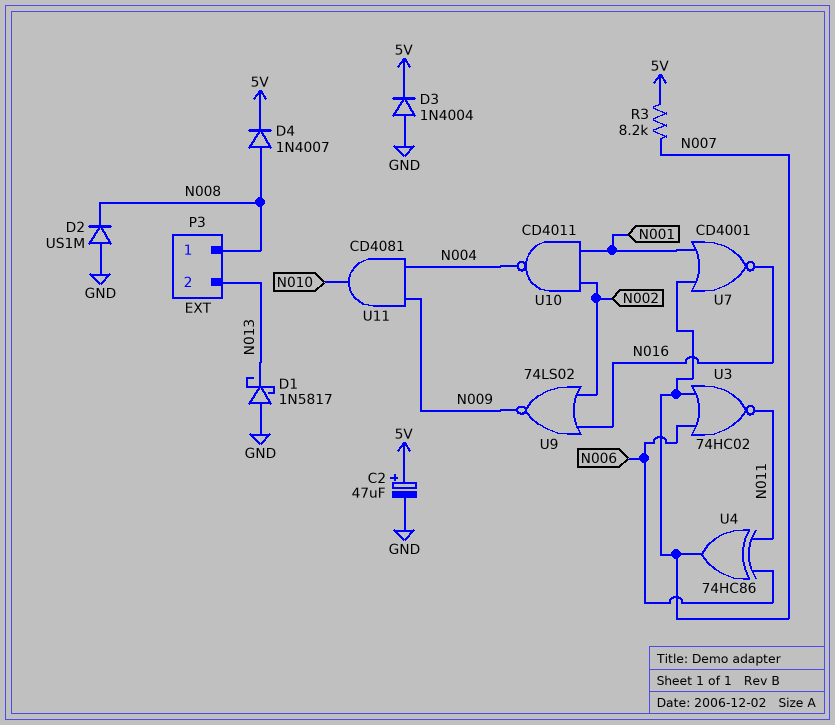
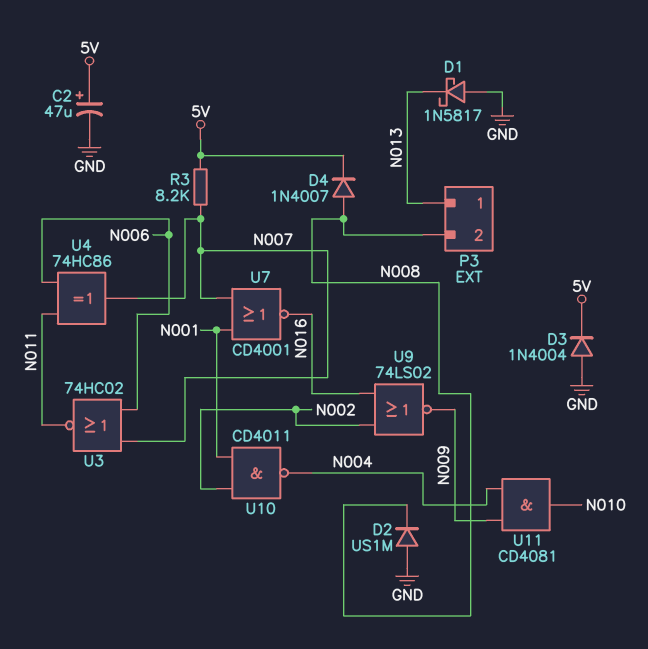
P3 pin 1: N008 -> N013
P3 pin 2: N013 -> N008

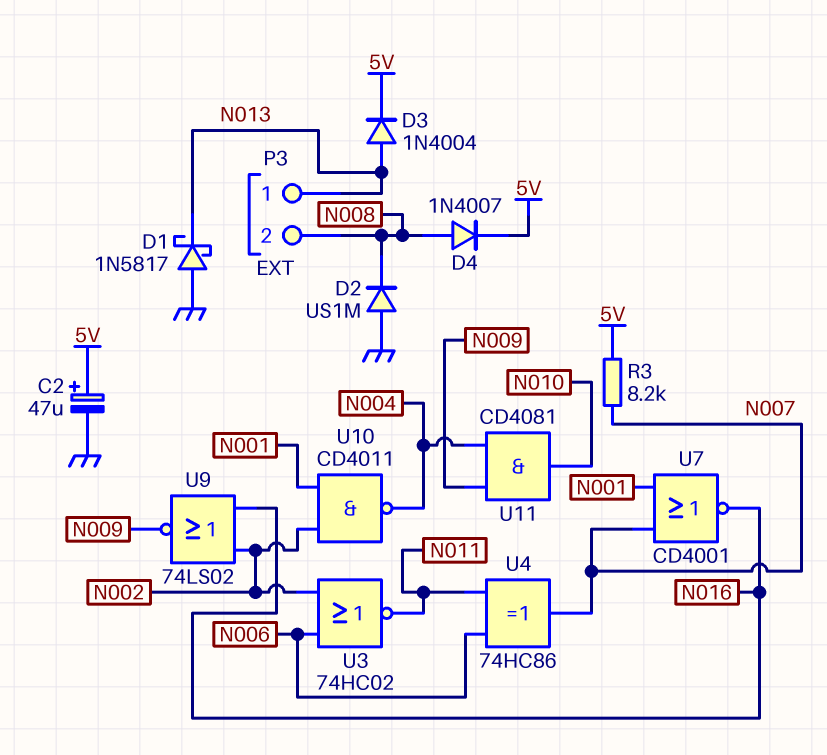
D3: diode 1N4004 (A GND, K 5V) -> diode 1N4004 (A N013, K 5V)
U3: NOR 74HC02 (in N006, in N007, out N011) -> NOR 74HC02 (in N002, in N006, out N011)

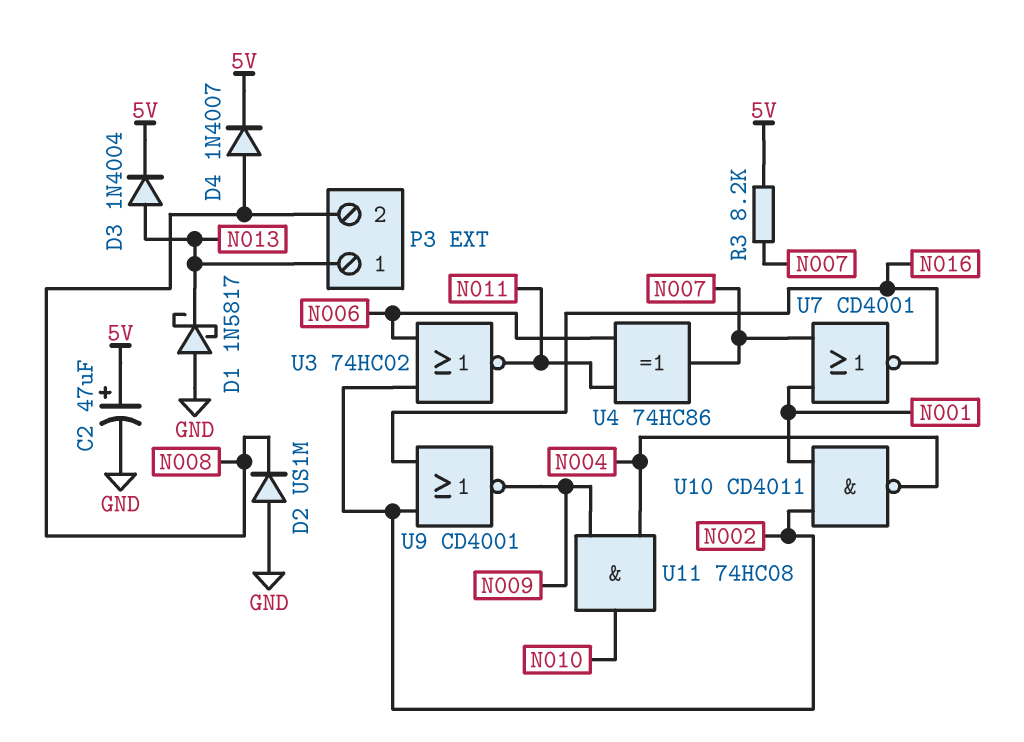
U9: NOR 74LS02 (in N002, in N016, out N009) -> NOR CD4001 (in N002, in N016, out N009)
U11: AND CD4081 (in N004, in N009, out N010) -> AND 74HC08 (in N004, in N009, out N010)

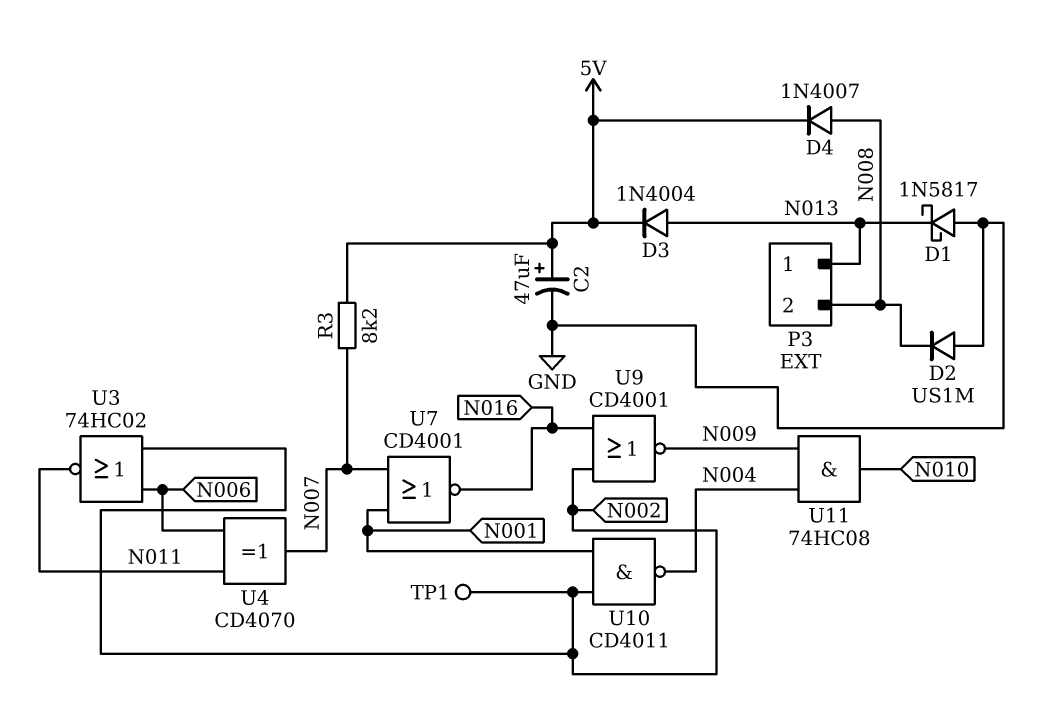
TP1: none -> test point (N002)
U4: XOR 74HC86 (in N006, in N011, out N007) -> XOR CD4070 (in N006, in N011, out N007)

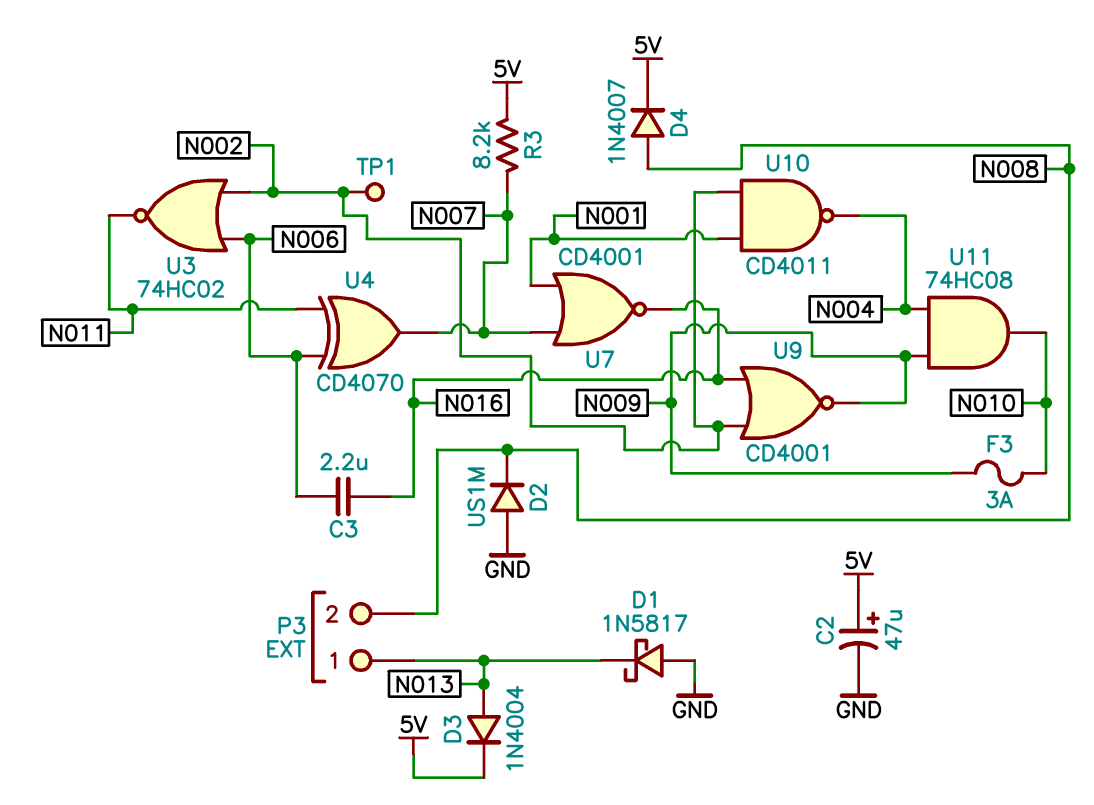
C3: none -> 2.2uF (N006, N016)
F3: none -> 3A (N009, N010)

